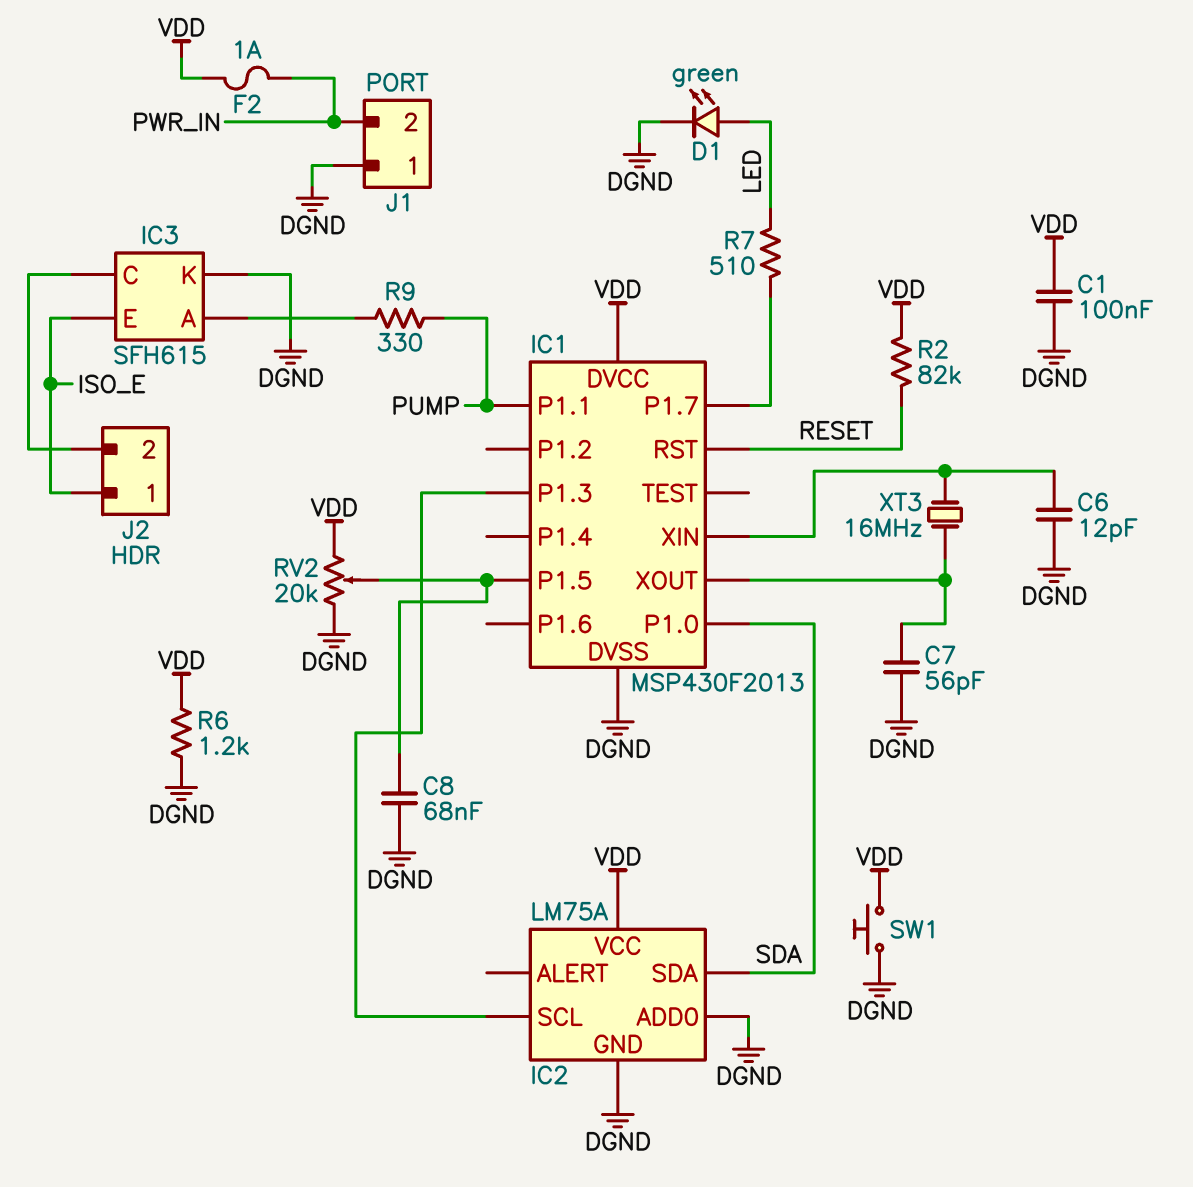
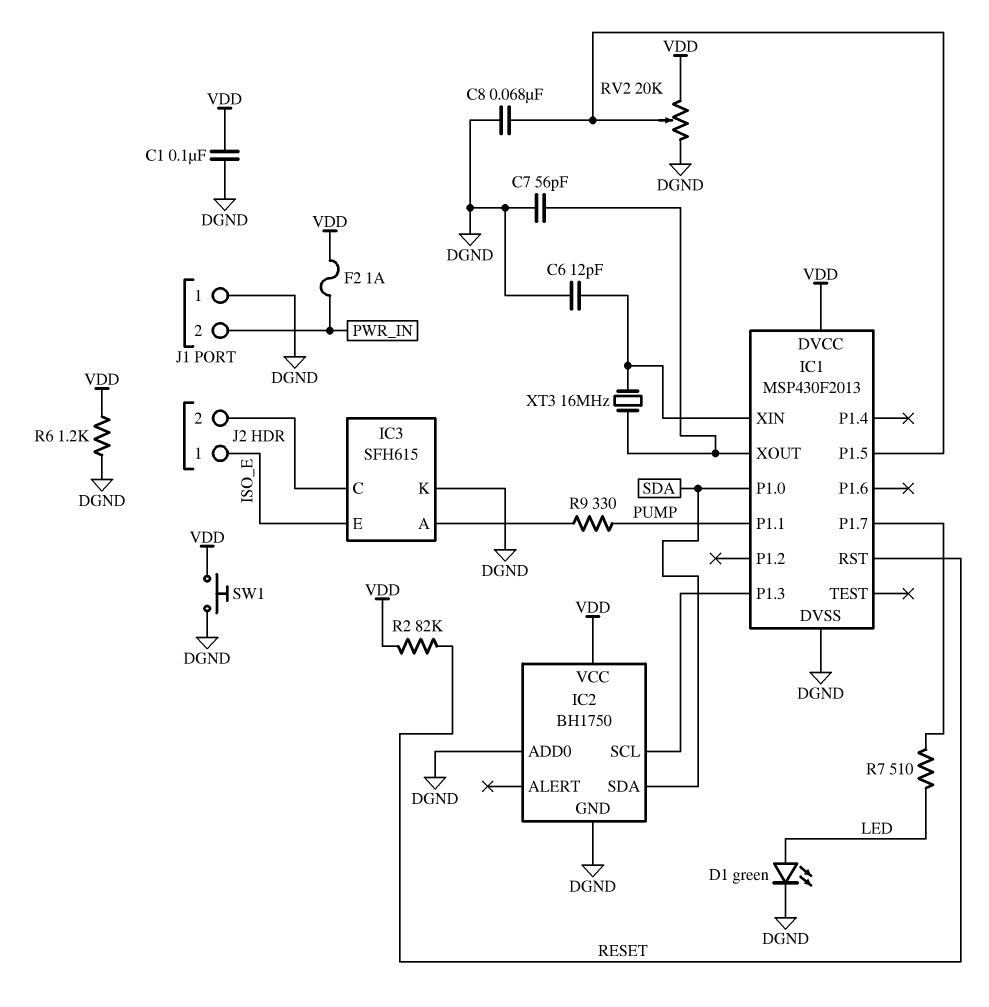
IC2: LM75A -> BH1750

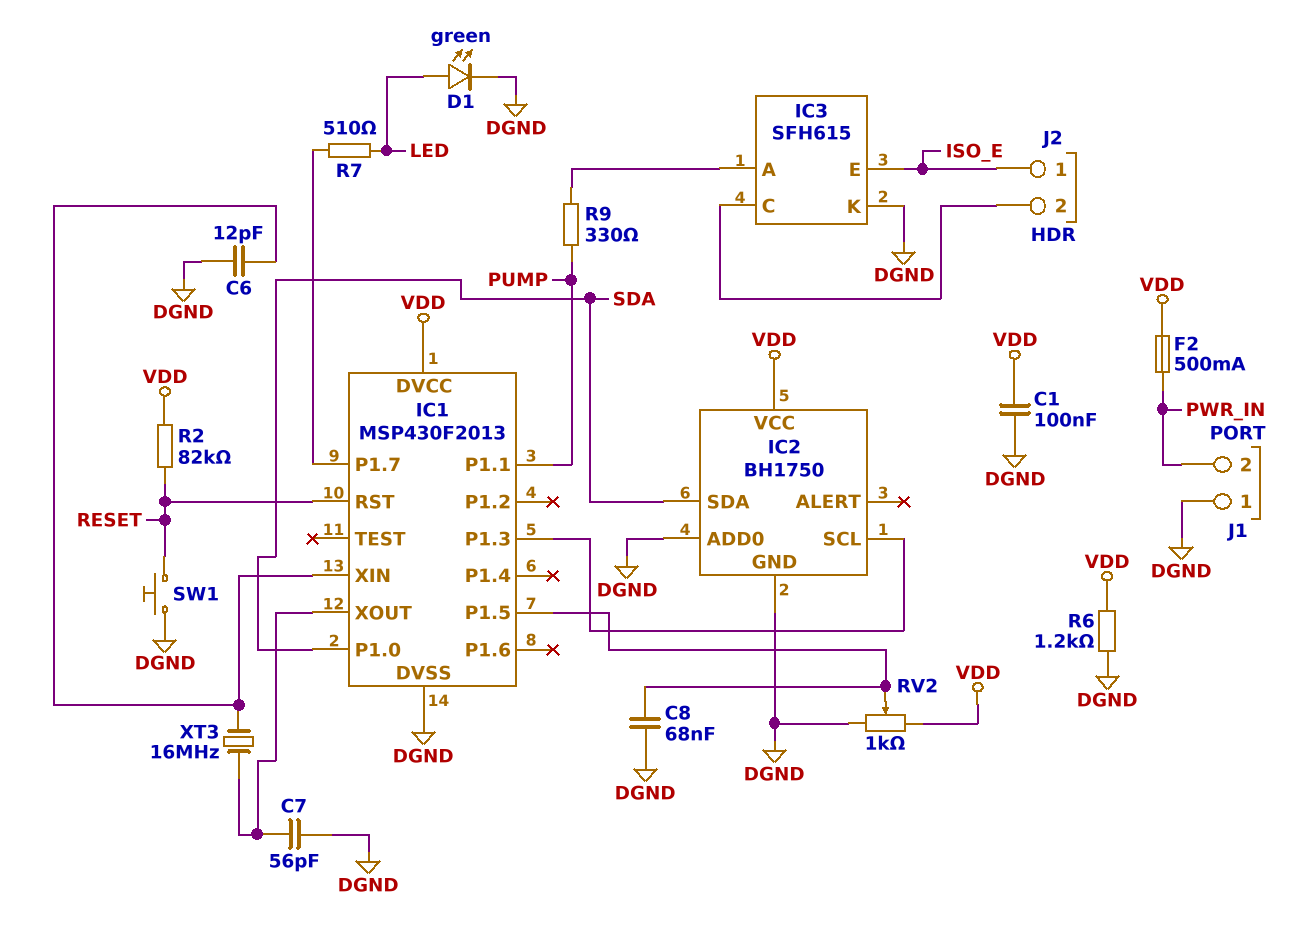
F2: 1A (PWR_IN, VDD) -> 500mA (PWR_IN, VDD)
RV2: 20k (DGND, VDD, wiper IC1/P1.5) -> 1k (DGND, VDD, wiper IC1/P1.5)
SW1: button (DGND, VDD) -> button (DGND, RESET)

